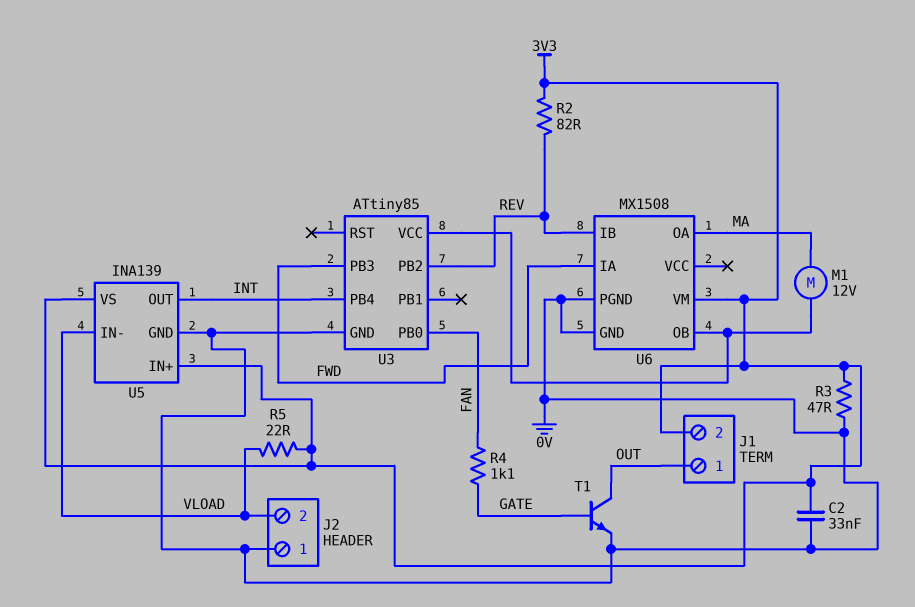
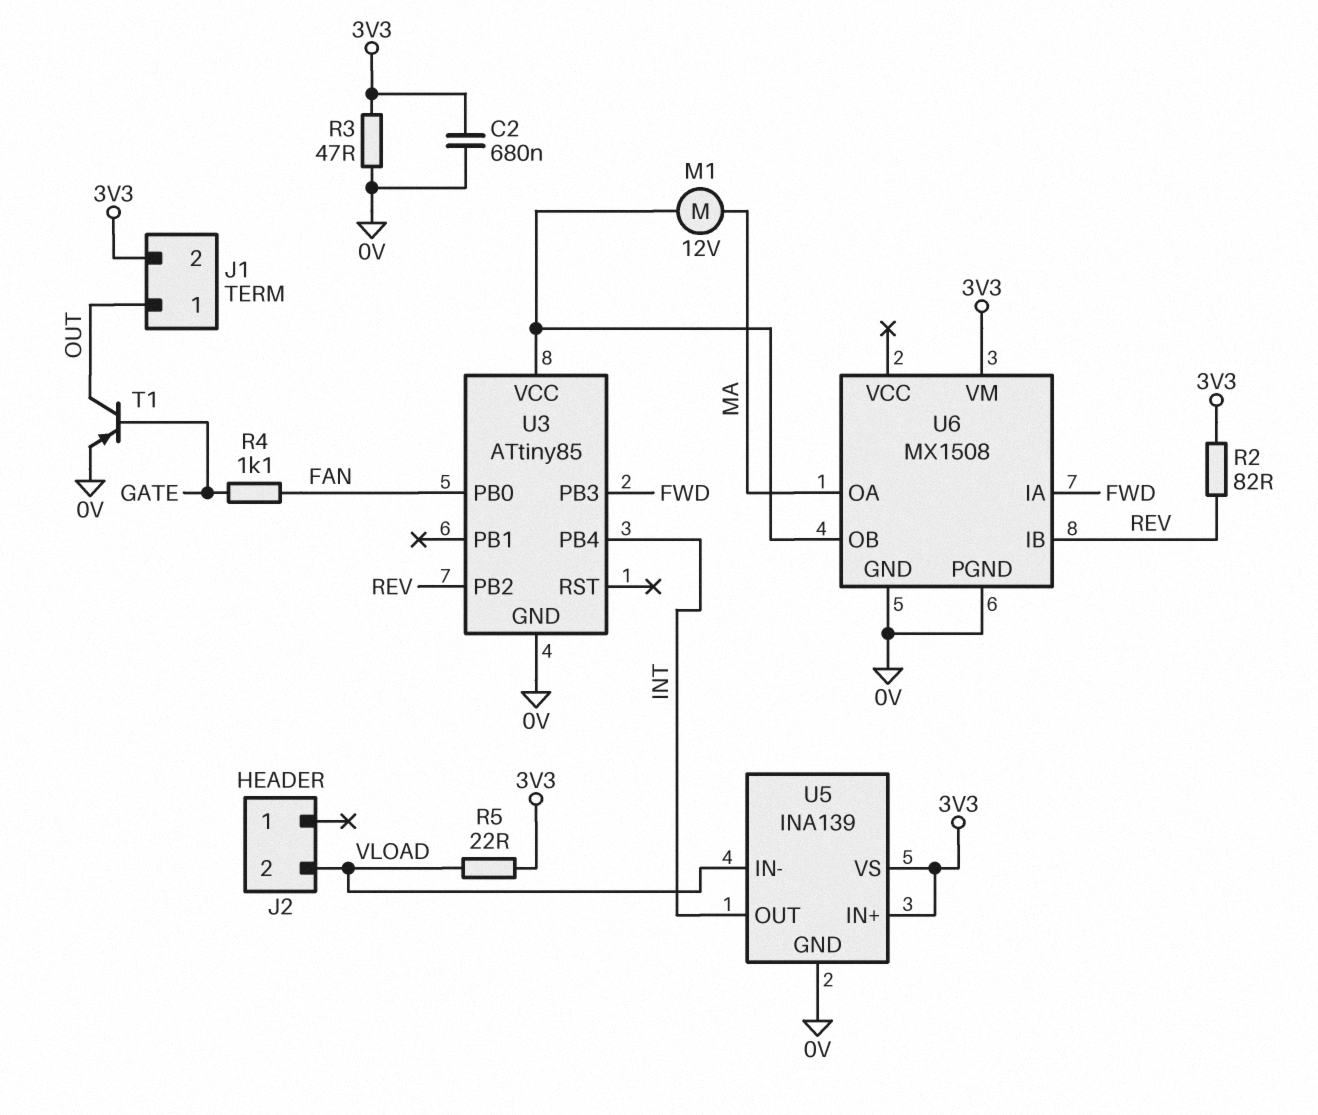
C2: 33nF (0V, 3V3) -> 680nF (0V, 3V3)
J2 pin 1: 0V -> none
T1: NPN (B GATE, C OUT, E 0V) -> PNP (B GATE, C OUT, E 0V)

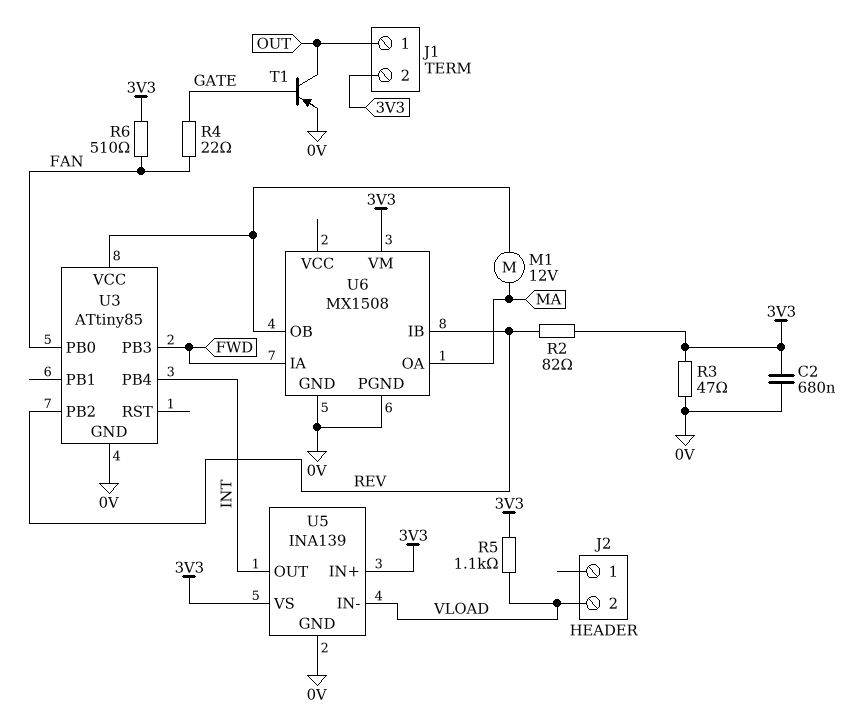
R4: 1.1k (FAN, GATE) -> 22 (FAN, GATE)
R5: 22 (3V3, VLOAD) -> 1.1k (3V3, VLOAD)
R6: none -> 510 (3V3, FAN)

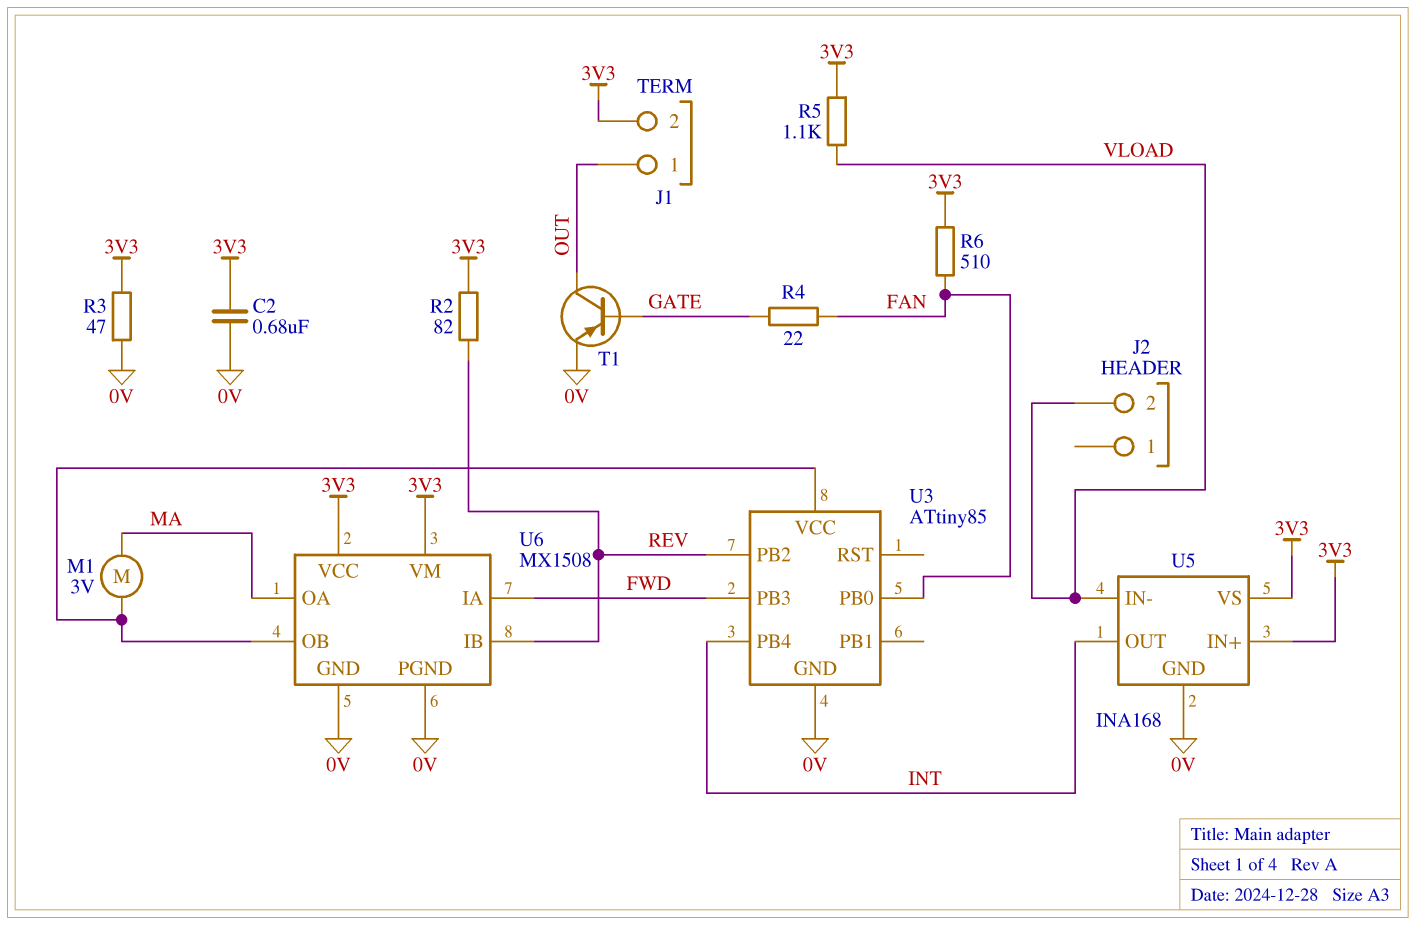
M1: motor 12V (MA, U3/VCC) -> motor 3V (MA, U3/VCC)
U5: INA139 -> INA168
U6 pin VCC: none -> 3V3

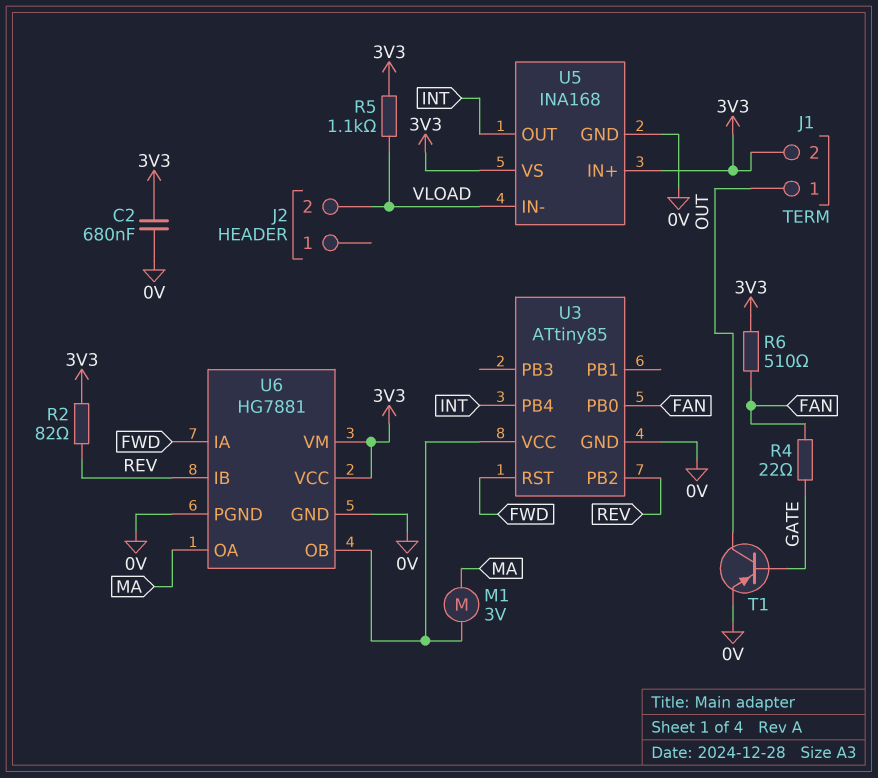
R3: 47 (0V, 3V3) -> none
U3 pin PB3: FWD -> none
U3 pin RST: none -> FWD
U6: MX1508 -> HG7881

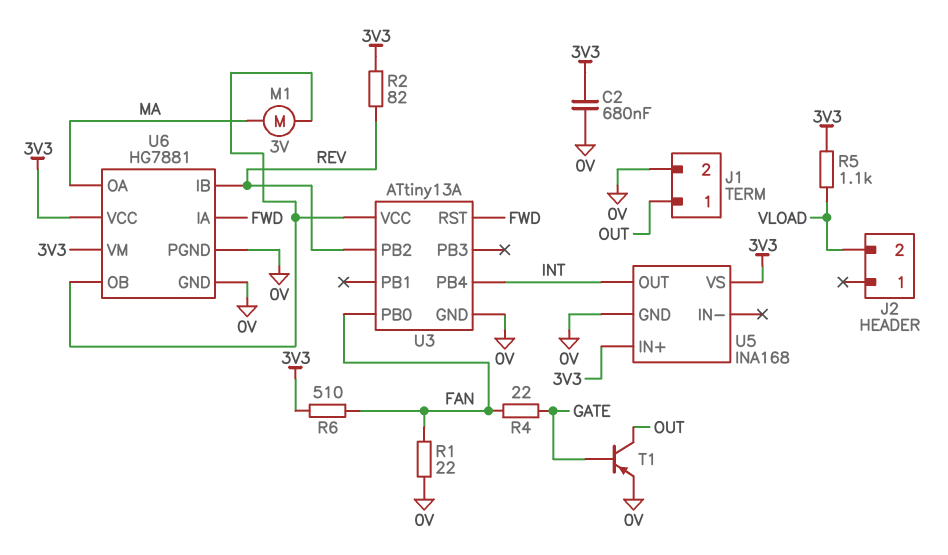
J1 pin 2: 3V3 -> 0V
R1: none -> 22 (0V, FAN)
U3: ATtiny85 -> ATtiny13A
U5 pin IN-: VLOAD -> none

